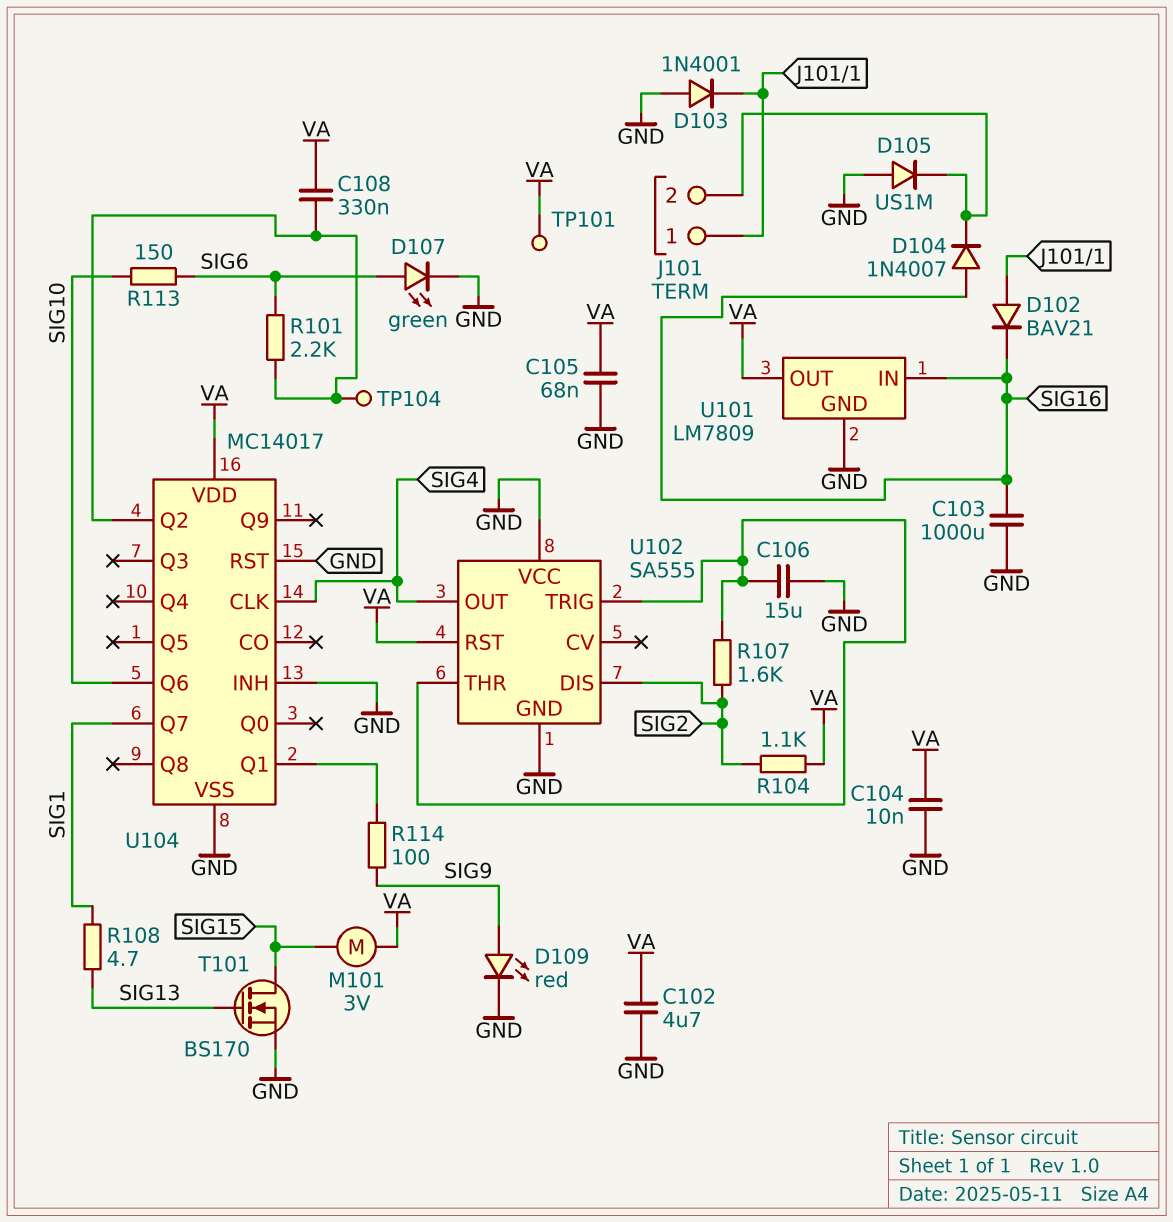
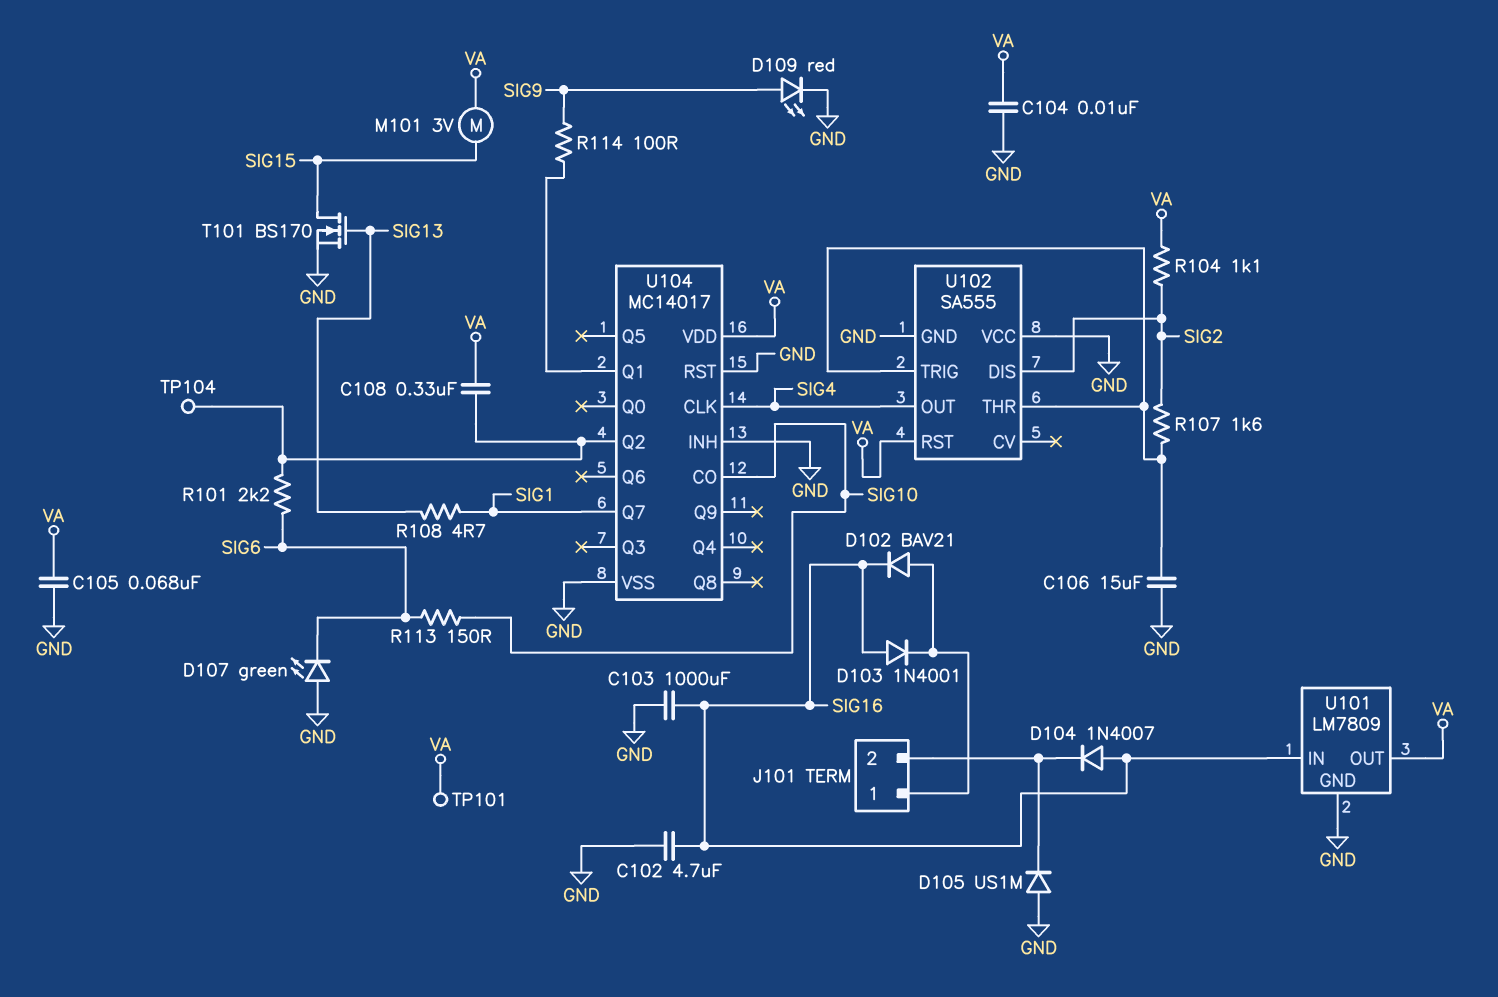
C102: 4.7uF (GND, VA) -> 4.7uF (GND, SIG16)
D103: diode 1N4001 (A GND, K J101/1) -> diode 1N4001 (A SIG16, K J101/1)
D107: LED green (A SIG6, K GND) -> LED green (A GND, K SIG6)
U104 pin CO: none -> SIG10
U104 pin Q6: SIG10 -> none

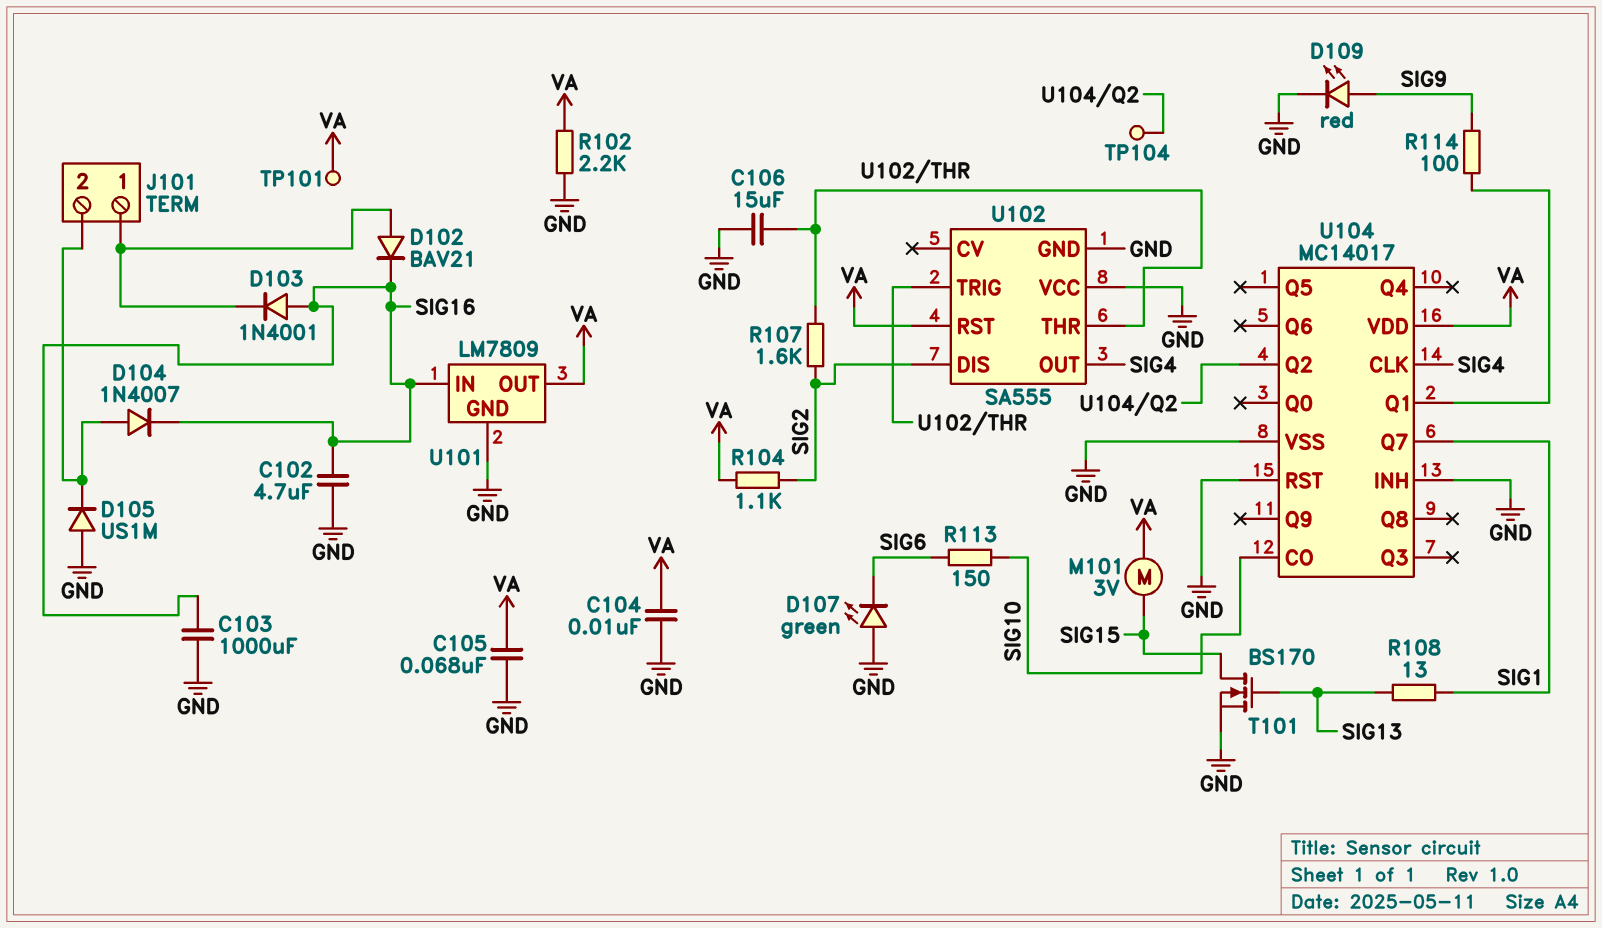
C108: 330nF (U104/Q2, VA) -> none
D104: diode 1N4007 (A SIG16, K J101/2) -> diode 1N4007 (A J101/2, K SIG16)
R101: 2.2k (SIG6, U104/Q2) -> none
R102: none -> 2.2k (GND, VA)
R108: 4.7 (SIG1, SIG13) -> 13 (SIG1, SIG13)

